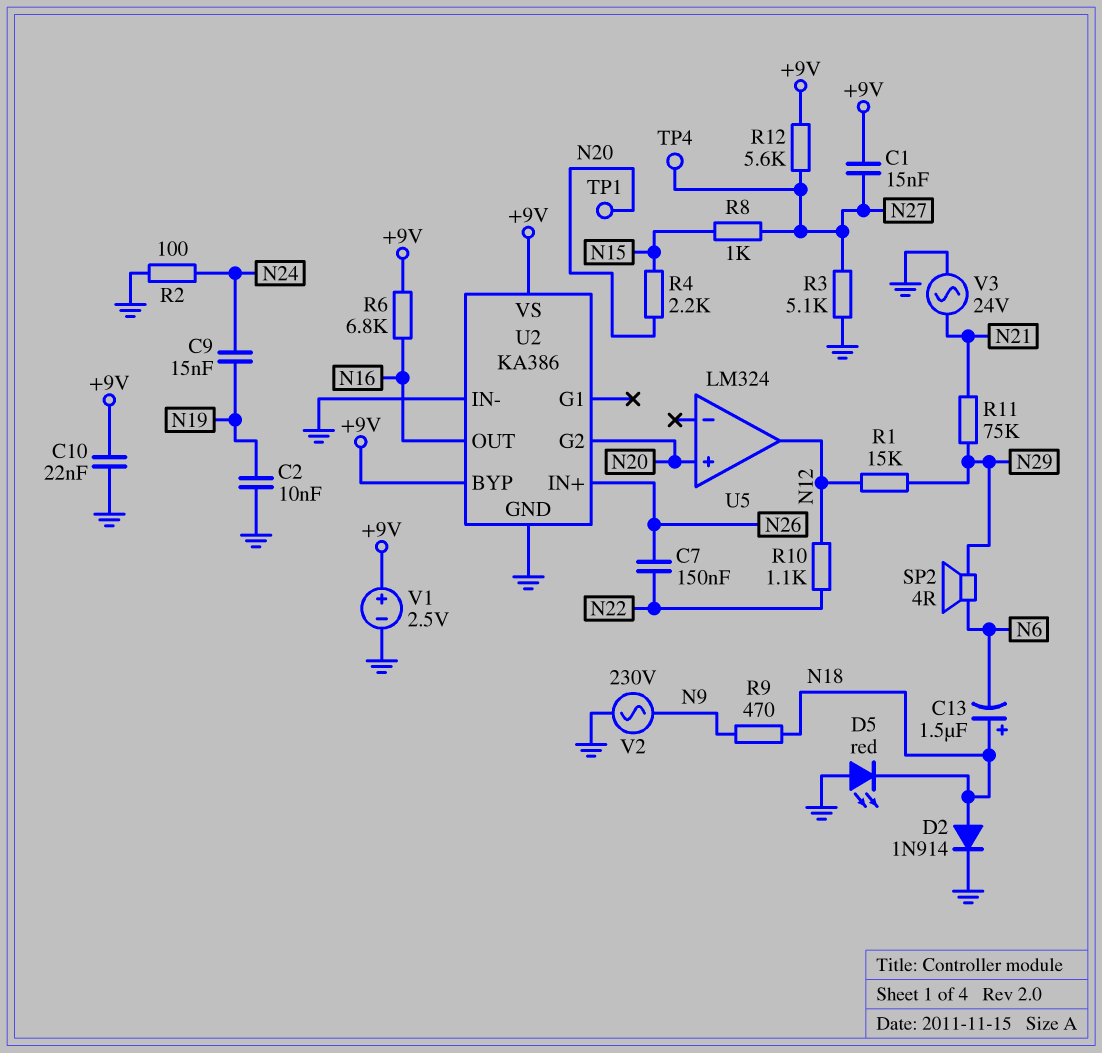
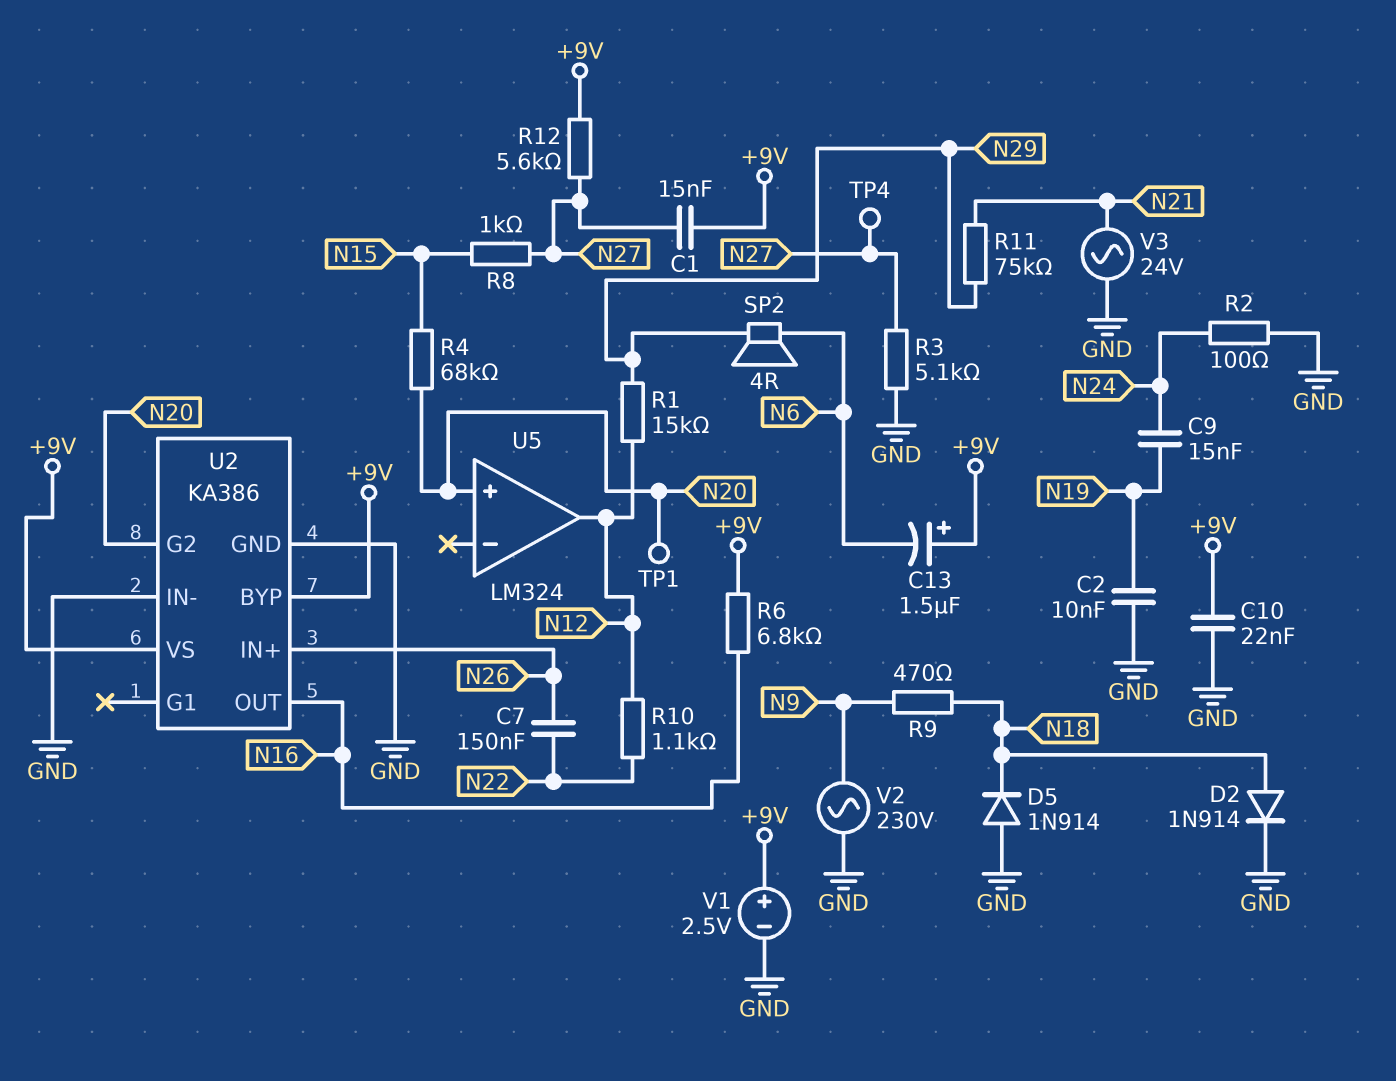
C13: 1.5uF (plus N18, minus N6) -> 1.5uF (plus +9V, minus N6)
D5: LED red (A GND, K N18) -> diode 1N914 (A GND, K N18)
R4: 2.2k (N15, N20) -> 68k (N15, N20)

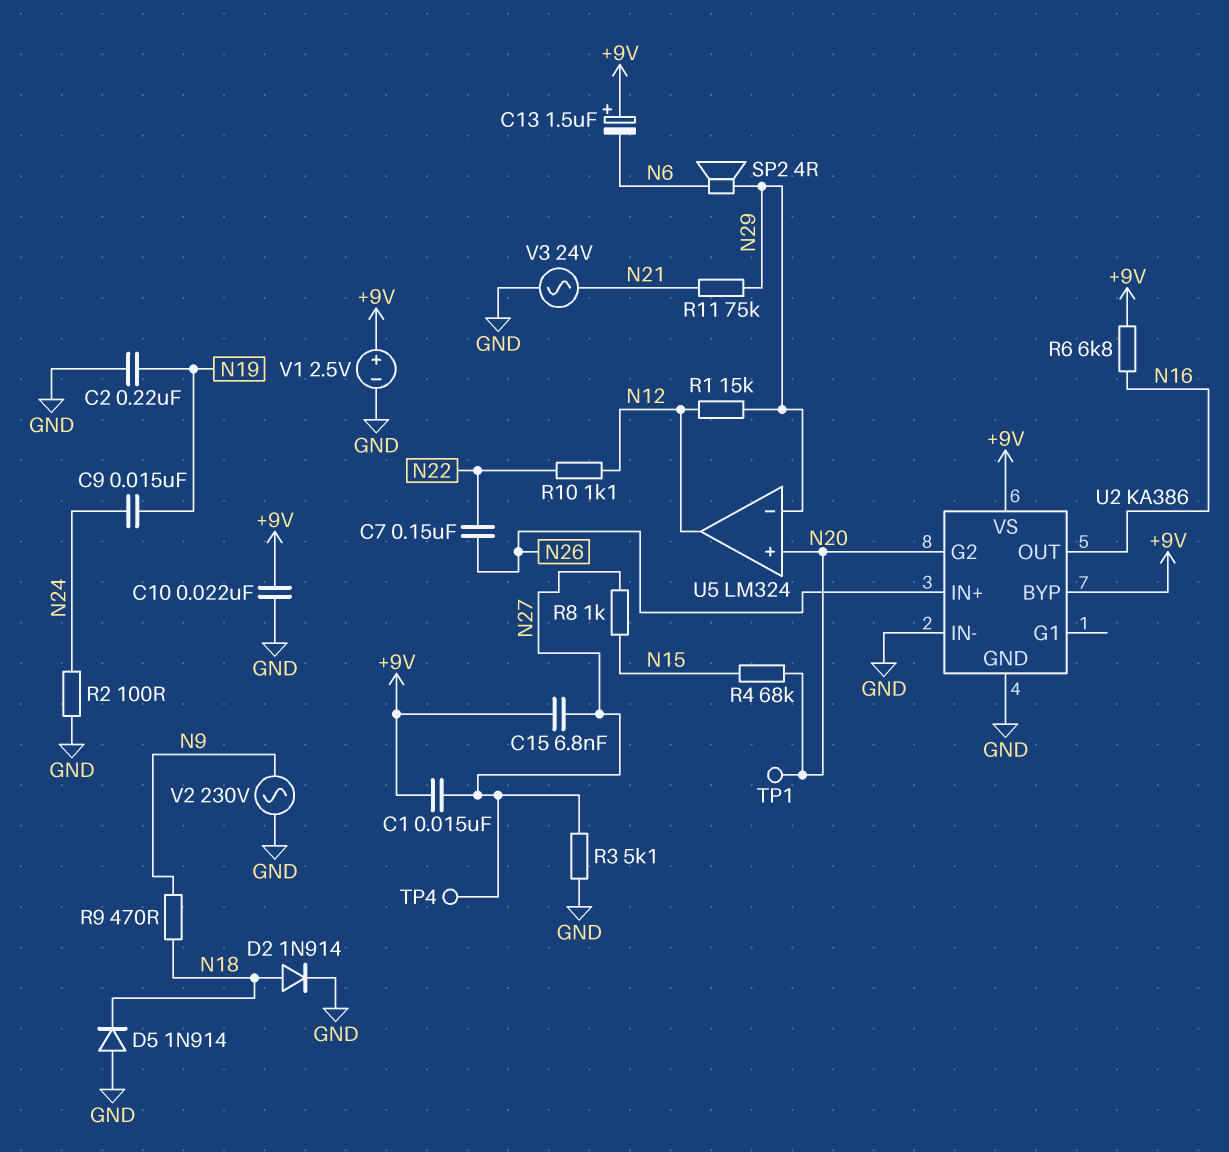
C2: 10nF (GND, N19) -> 220nF (GND, N19)
C15: none -> 6.8nF (+9V, N27)
R12: 5.6k (+9V, N27) -> none
U5 pin in-: none -> N29

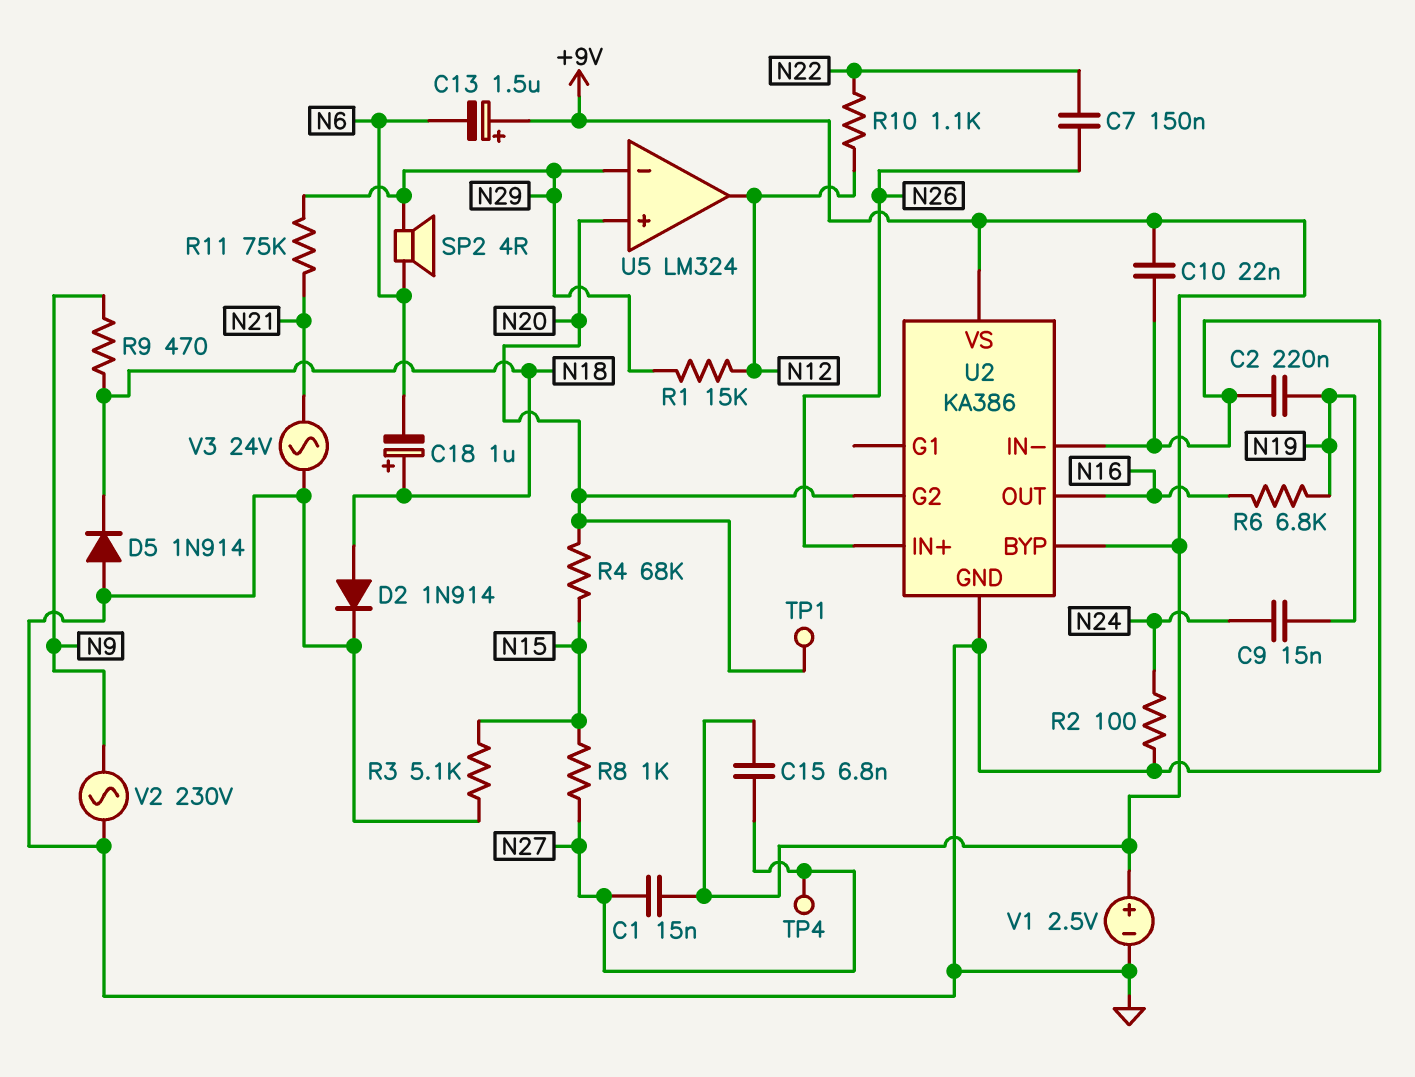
C18: none -> 1uF (plus N18, minus N6)
R3: 5.1k (GND, N27) -> 5.1k (GND, N15)
R6: 6.8k (+9V, N16) -> 6.8k (N16, N19)

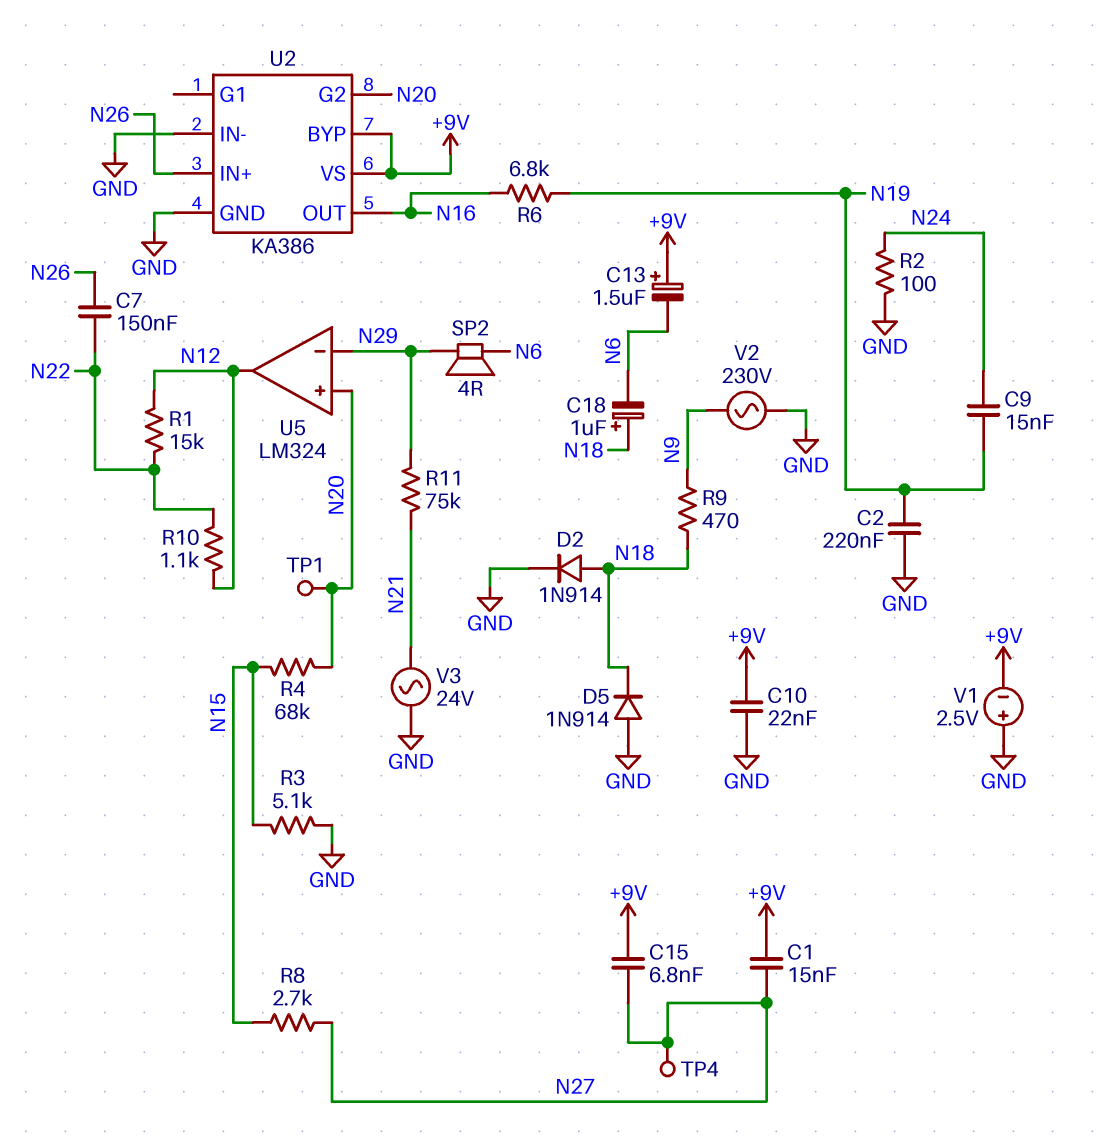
R1: 15k (N12, N29) -> 15k (N12, N22)
R8: 1k (N15, N27) -> 2.7k (N15, N27)
V1: 2.5V (plus +9V, minus GND) -> 2.5V (plus GND, minus +9V)

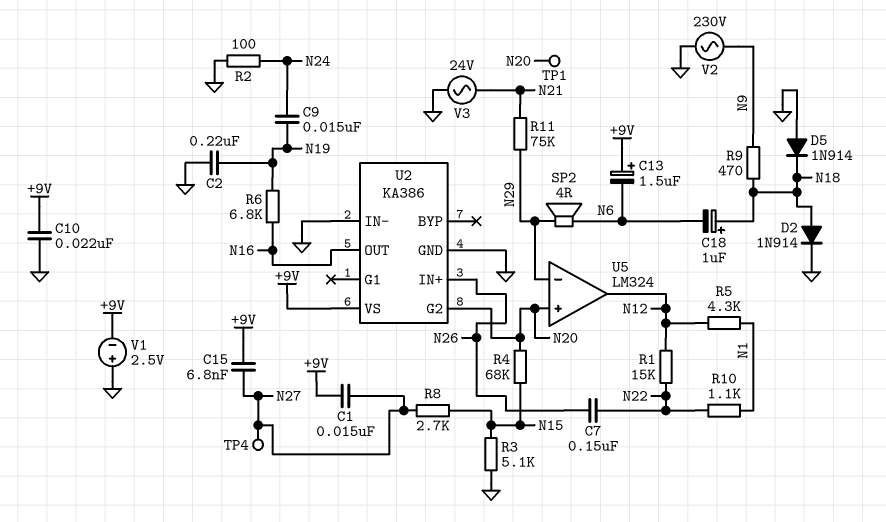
R5: none -> 4.3k (N1, N12)
R10: 1.1k (N12, N22) -> 1.1k (N1, N22)
U2 pin BYP: +9V -> none

